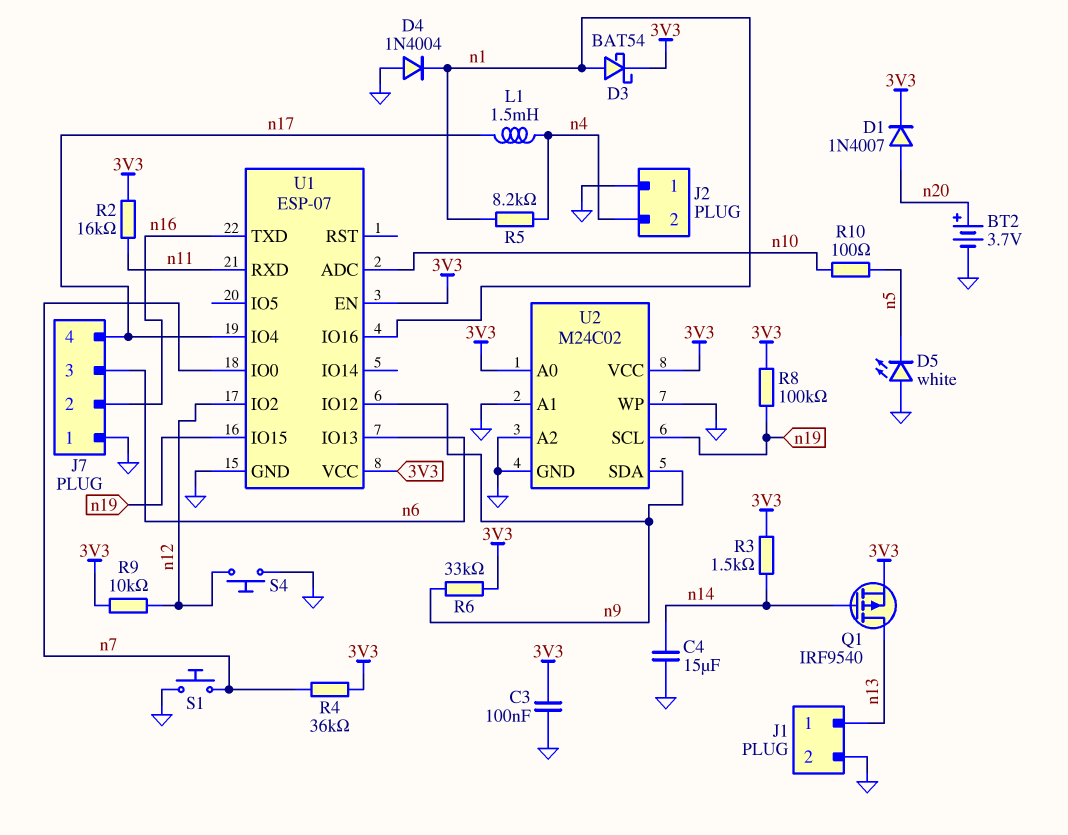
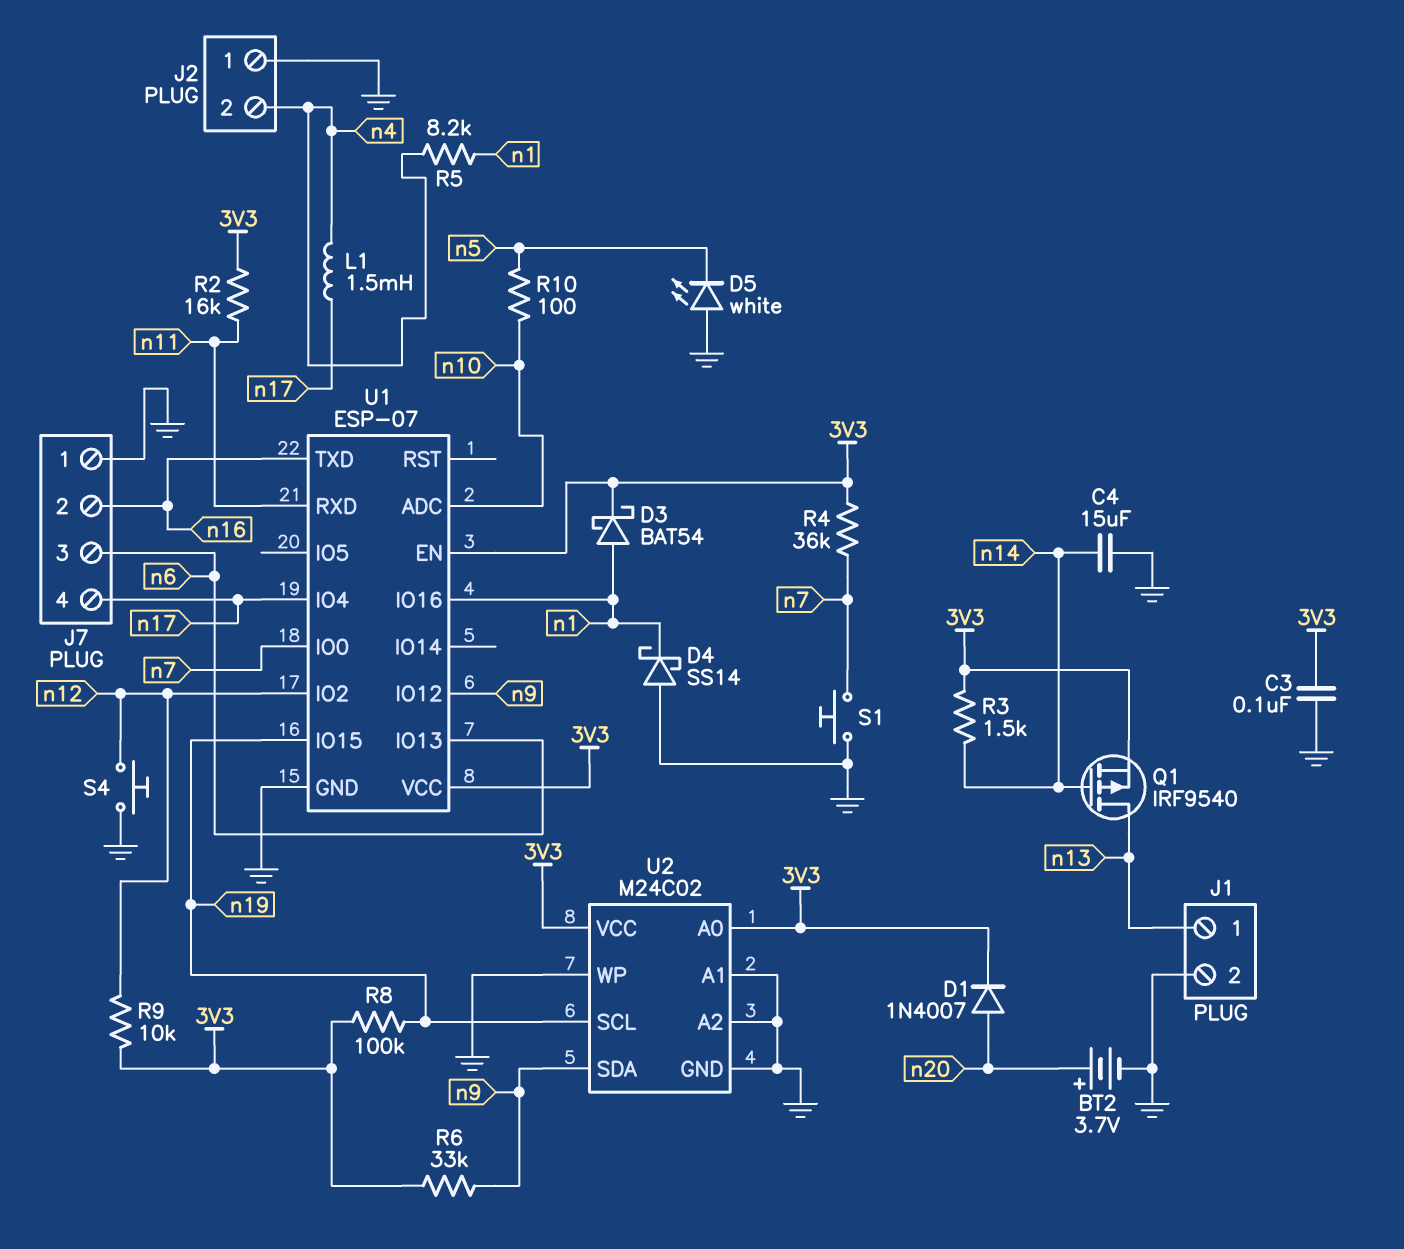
D4: diode 1N4004 (A GND, K n1) -> schottky SS14 (A GND, K n1)

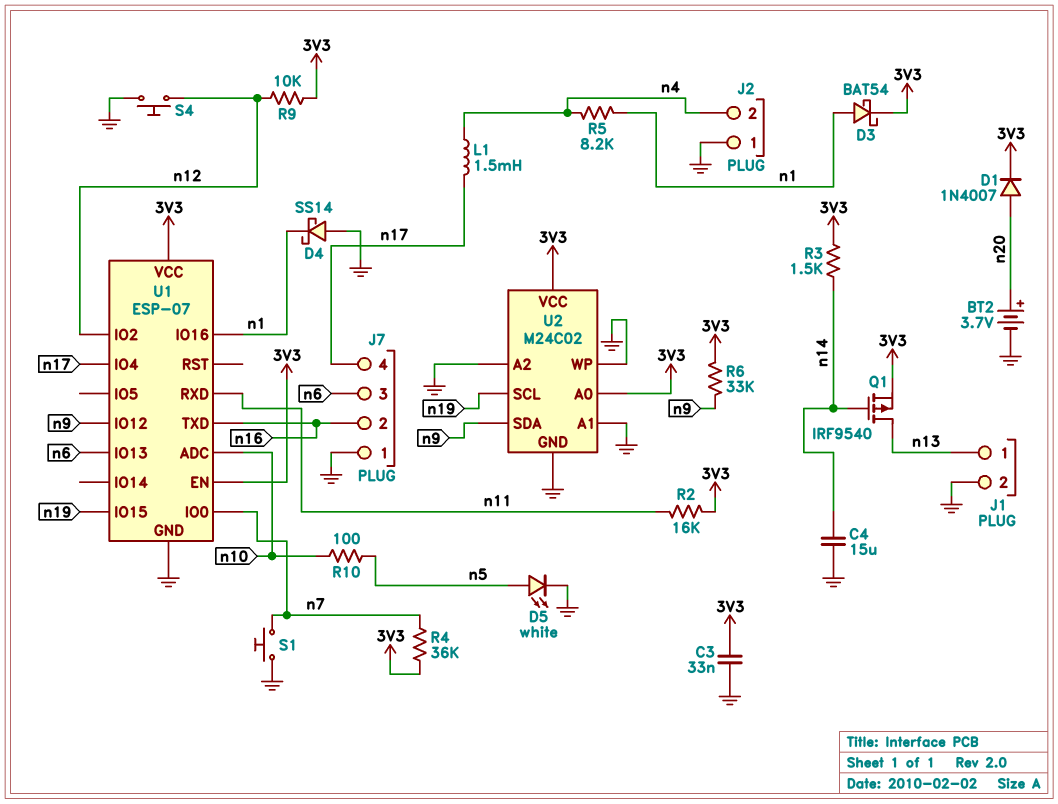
C3: 100nF (3V3, GND) -> 33nF (3V3, GND)
D5: LED white (A GND, K n5) -> LED white (A n5, K GND)
R8: 100k (3V3, n19) -> none

